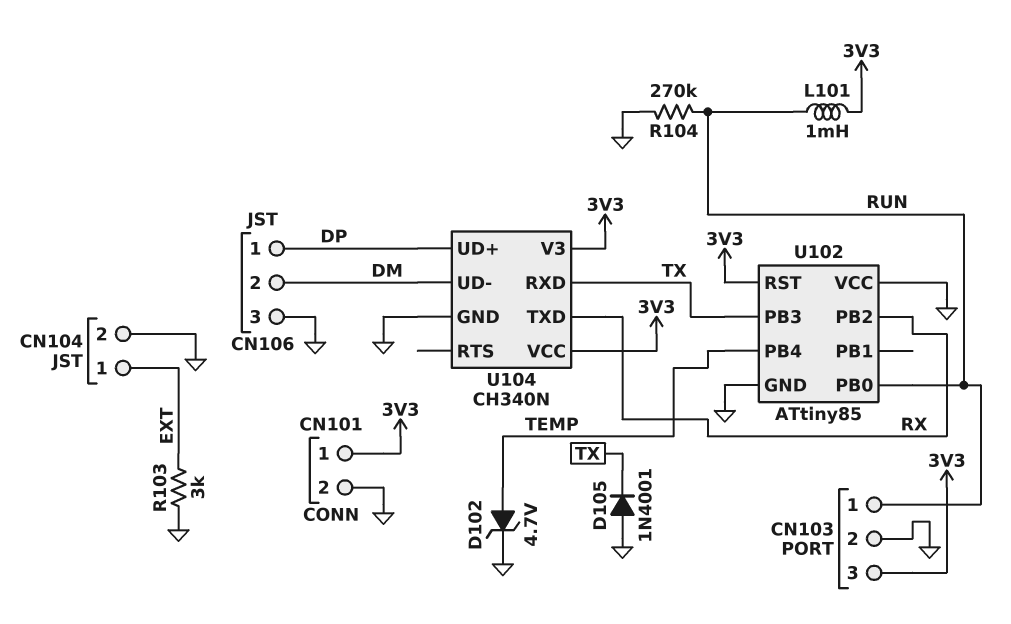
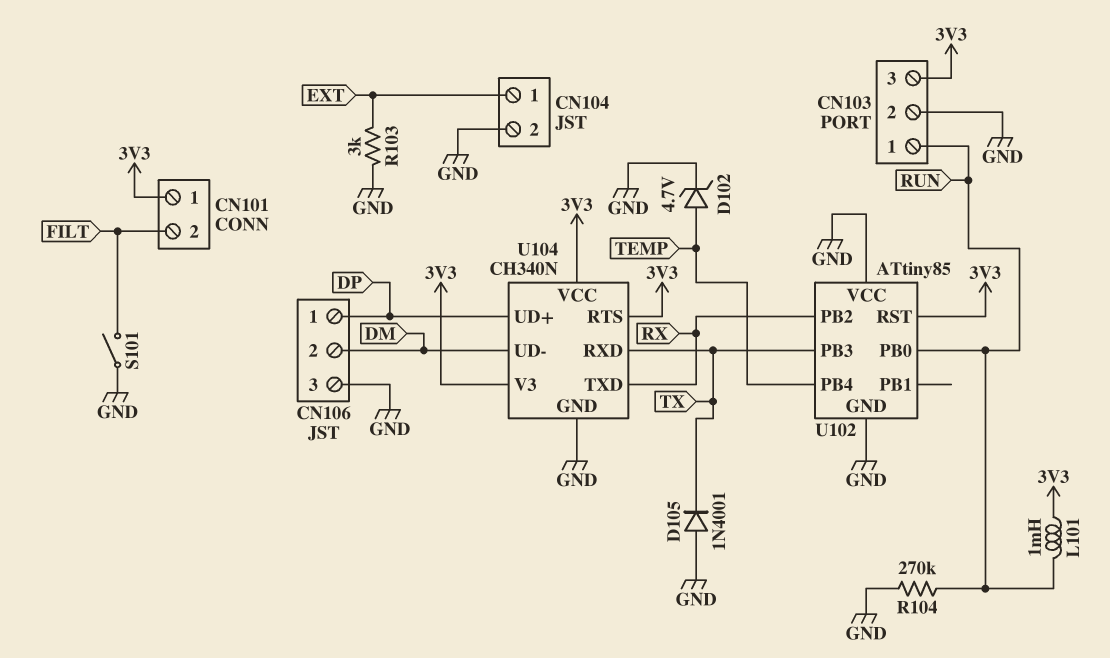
CN101 pin 2: GND -> FILT
S101: none -> switch (FILT, GND)
U104 pin RTS: none -> 3V3

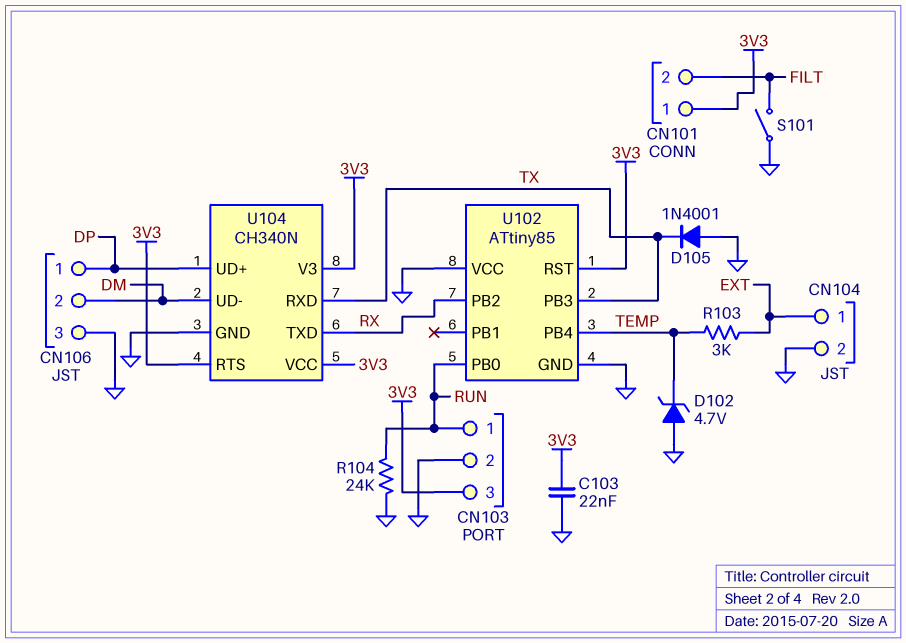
C103: none -> 22nF (3V3, GND)
D102: zener 4.7V (A TEMP, K GND) -> zener 4.7V (A GND, K TEMP)
L101: 1mH (3V3, RUN) -> none
R103: 3k (EXT, GND) -> 3k (EXT, TEMP)
R104: 270k (GND, RUN) -> 24k (GND, RUN)

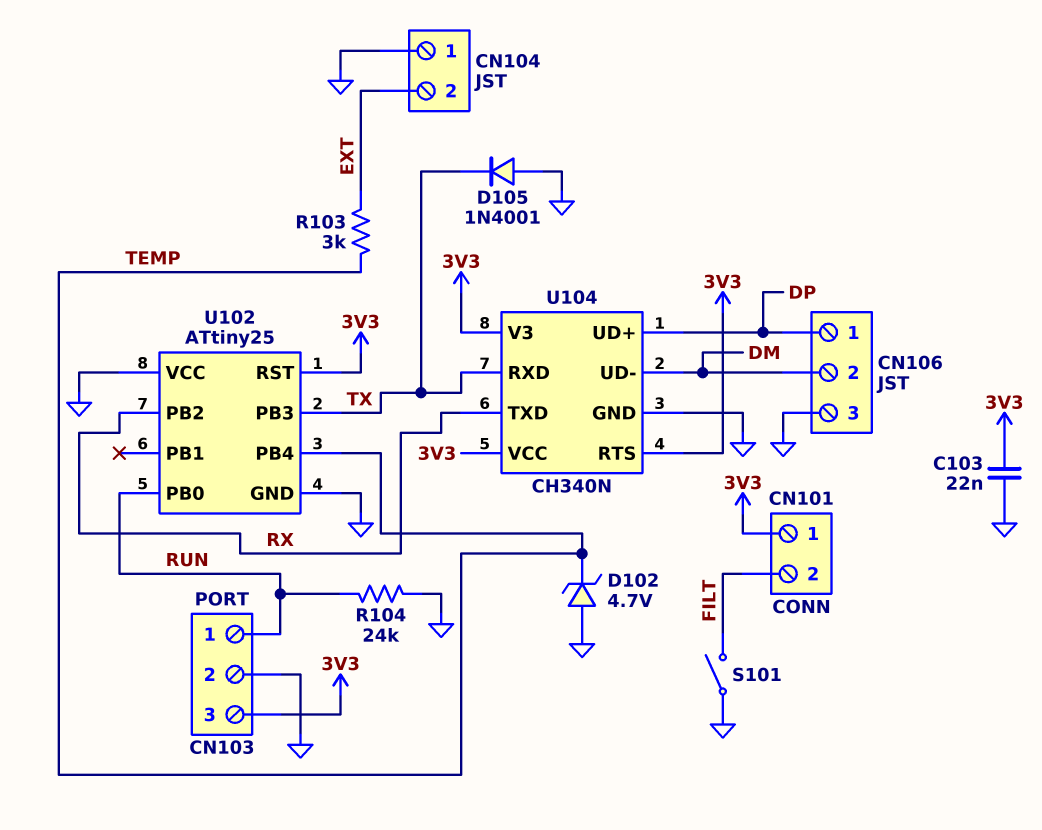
CN104 pin 1: EXT -> GND
CN104 pin 2: GND -> EXT
U102: ATtiny85 -> ATtiny25

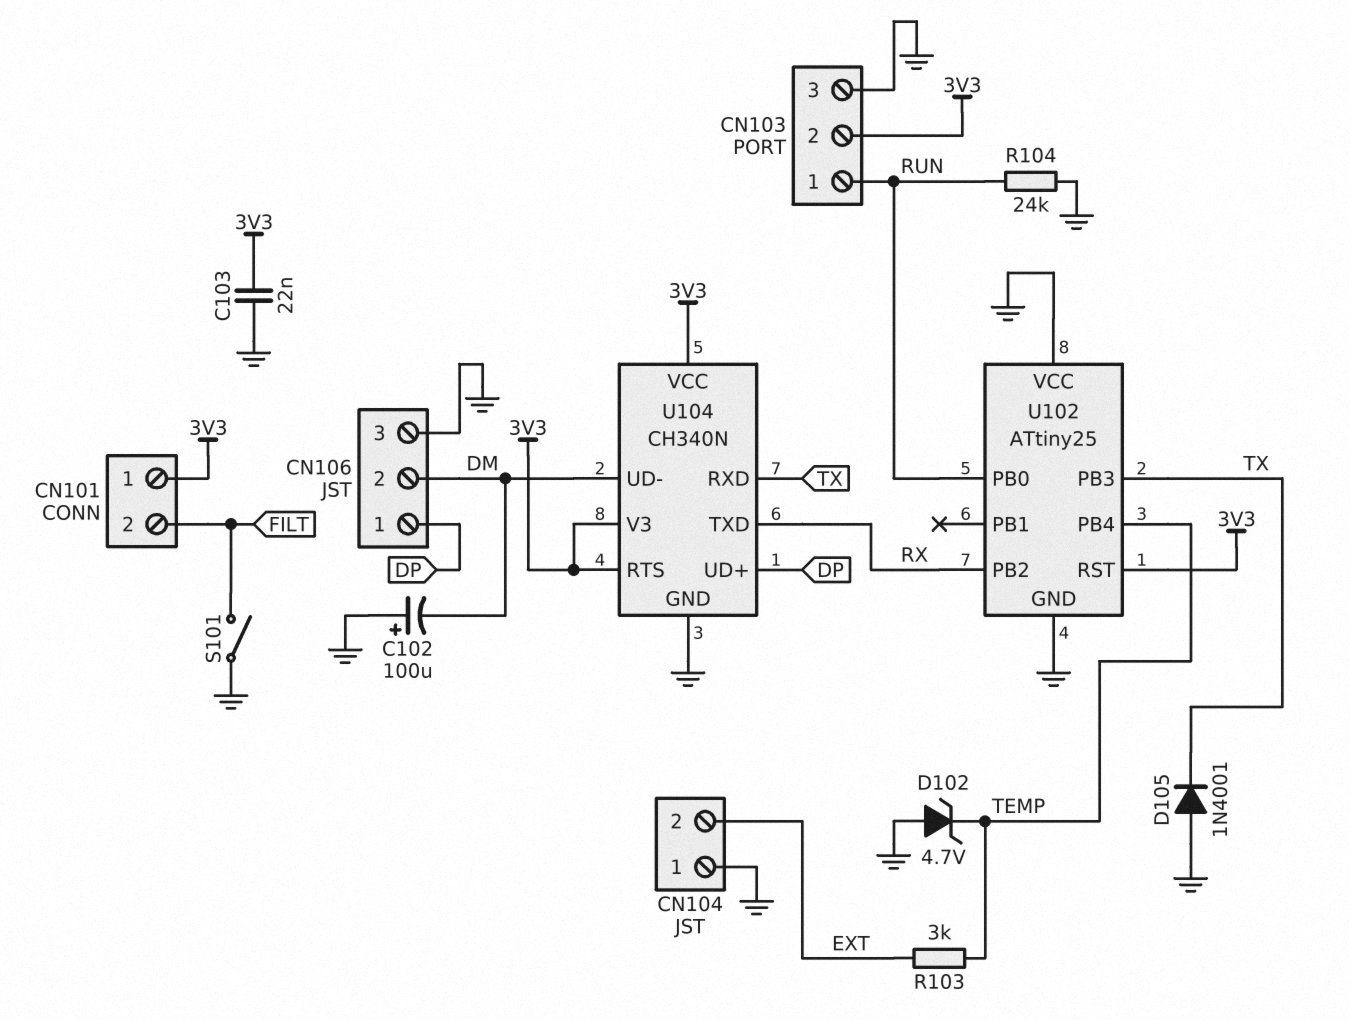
C102: none -> 100uF (plus GND, minus DM)
CN103 pin 2: GND -> 3V3
CN103 pin 3: 3V3 -> GND

